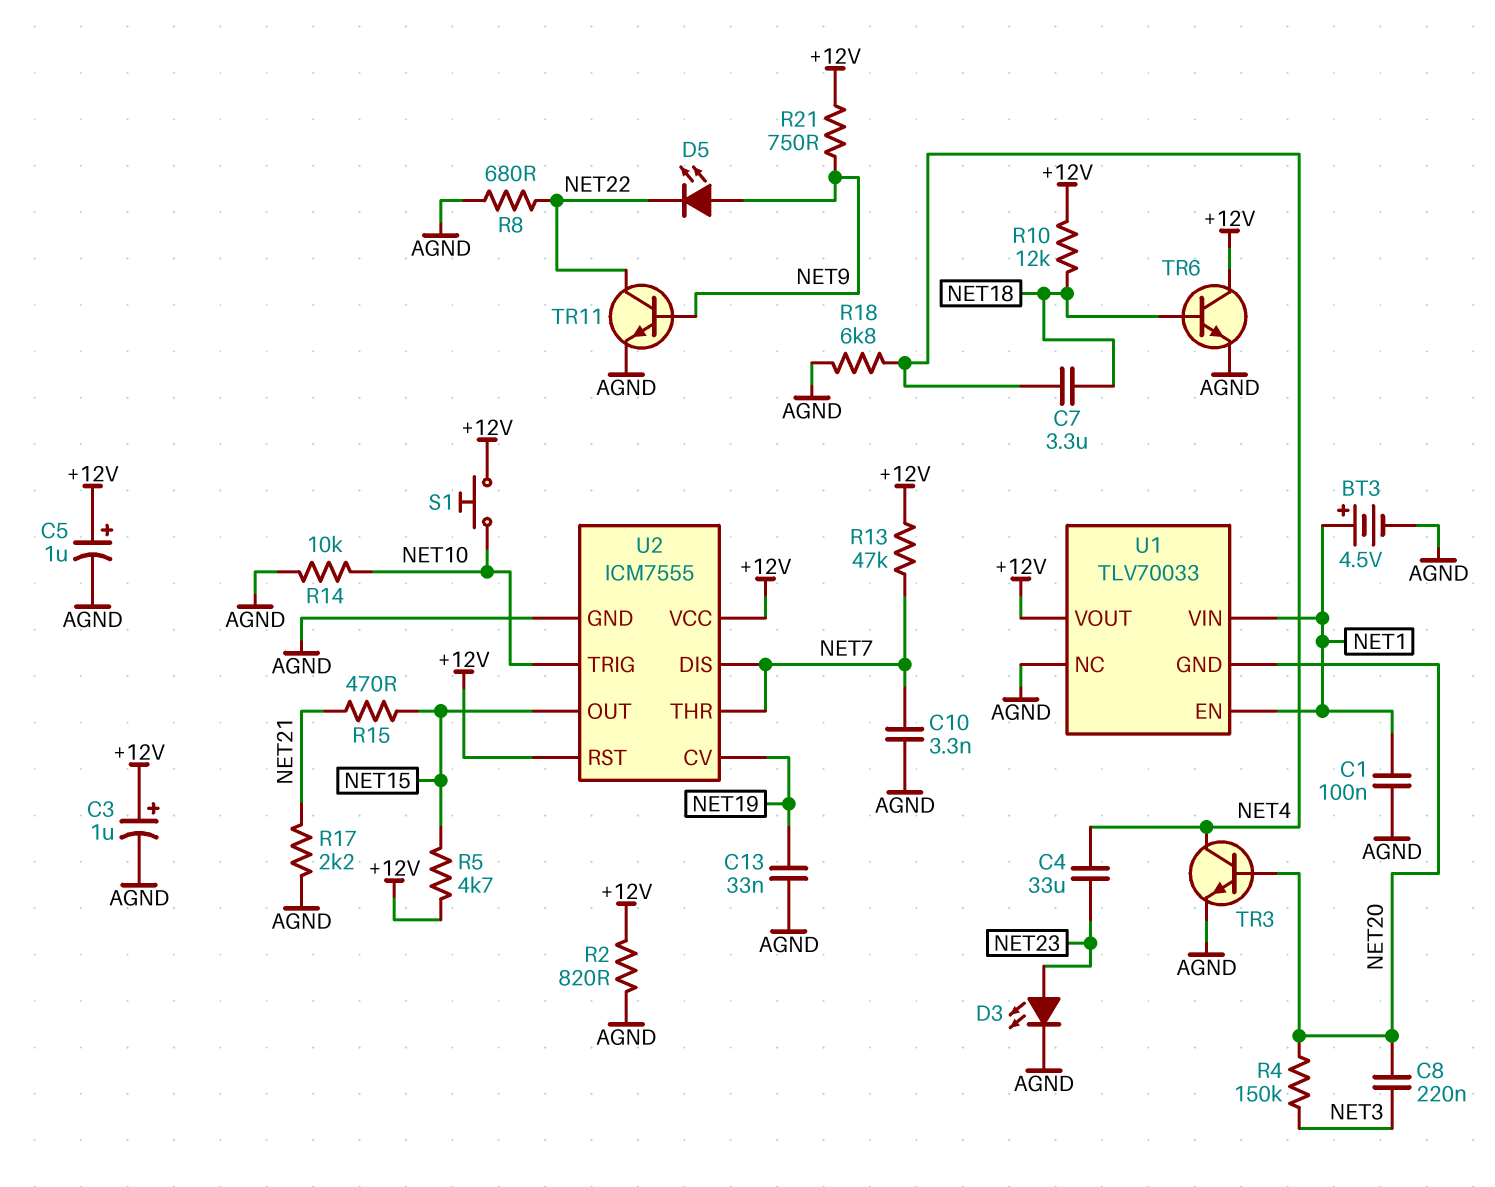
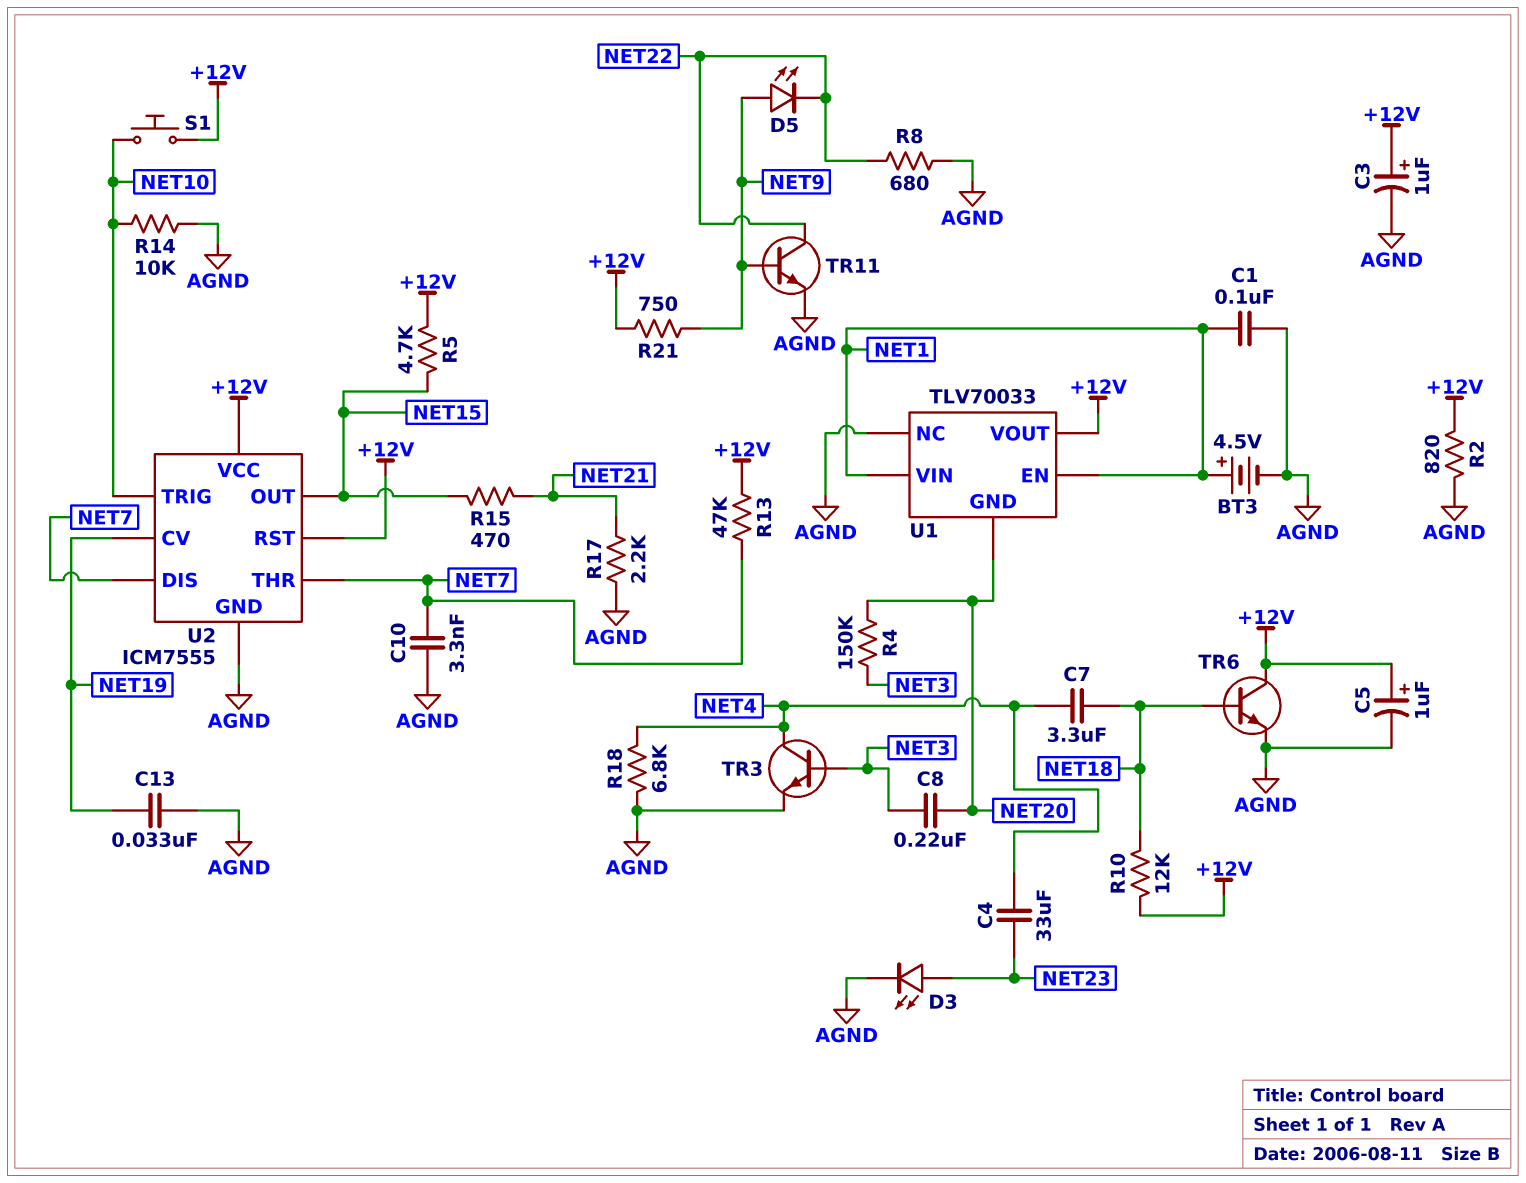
TR3: NPN (B NET20, C NET4, E AGND) -> NPN (B NET3, C NET4, E AGND)

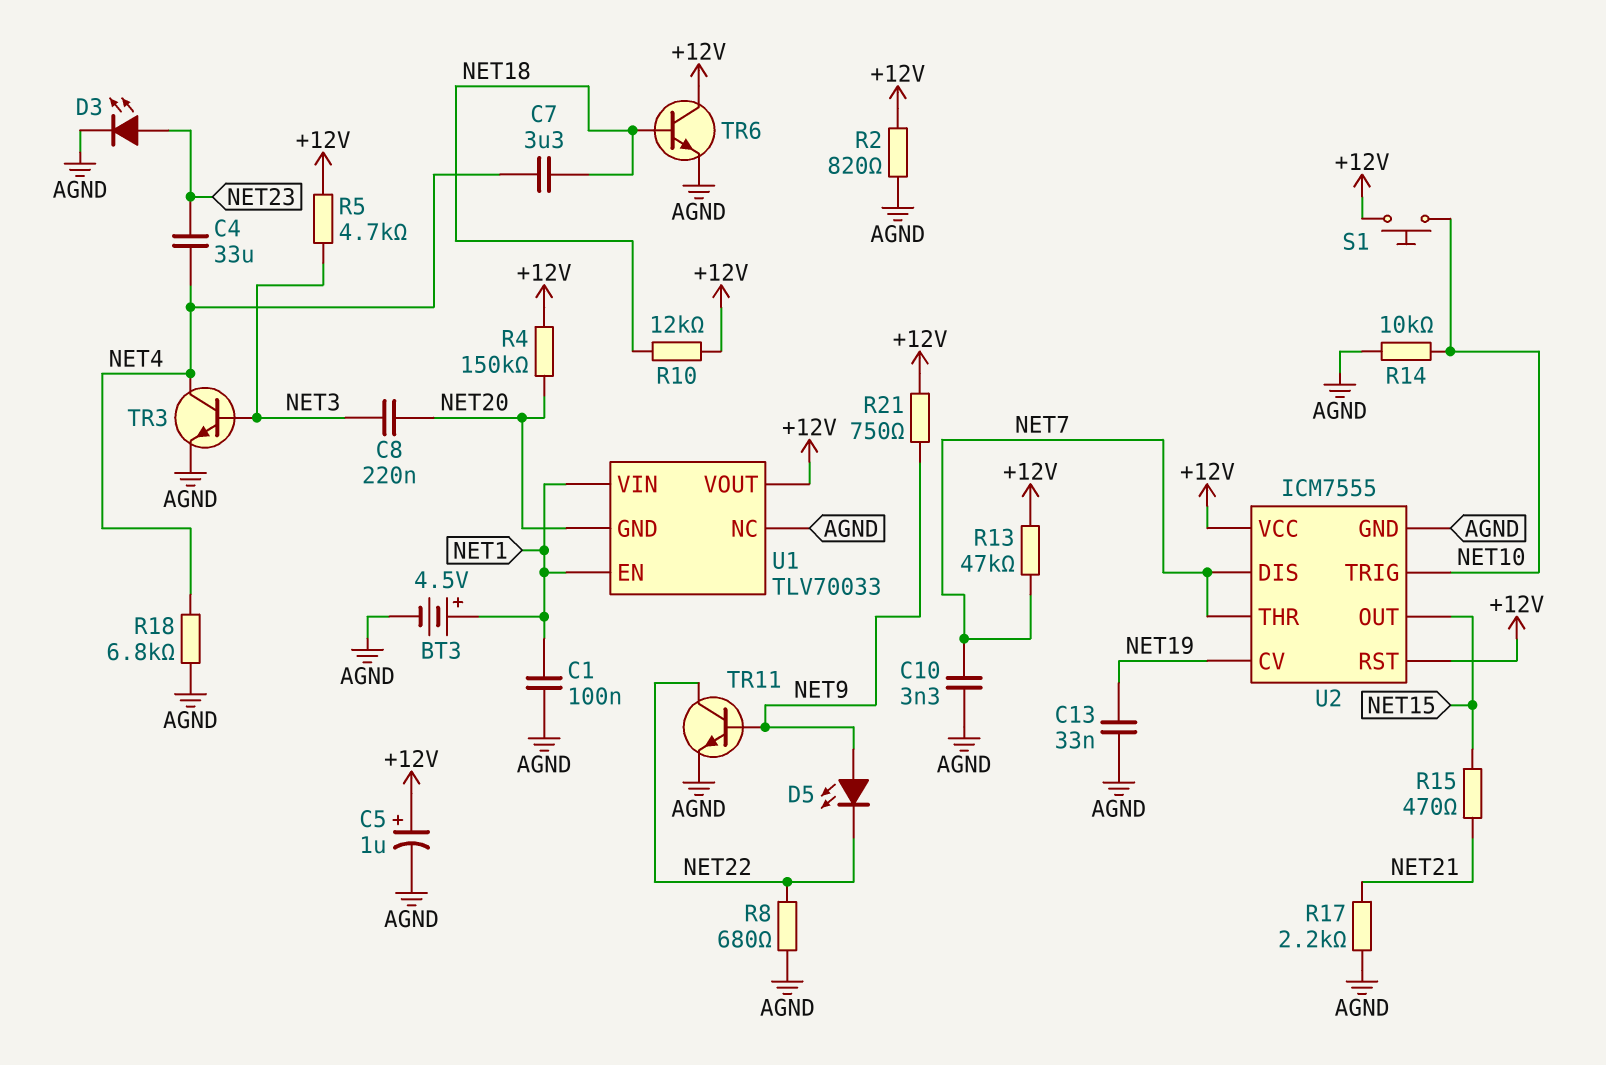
C3: 1uF (plus +12V, minus AGND) -> none
R4: 150k (NET3, NET20) -> 150k (+12V, NET20)
R5: 4.7k (+12V, NET15) -> 4.7k (+12V, NET3)

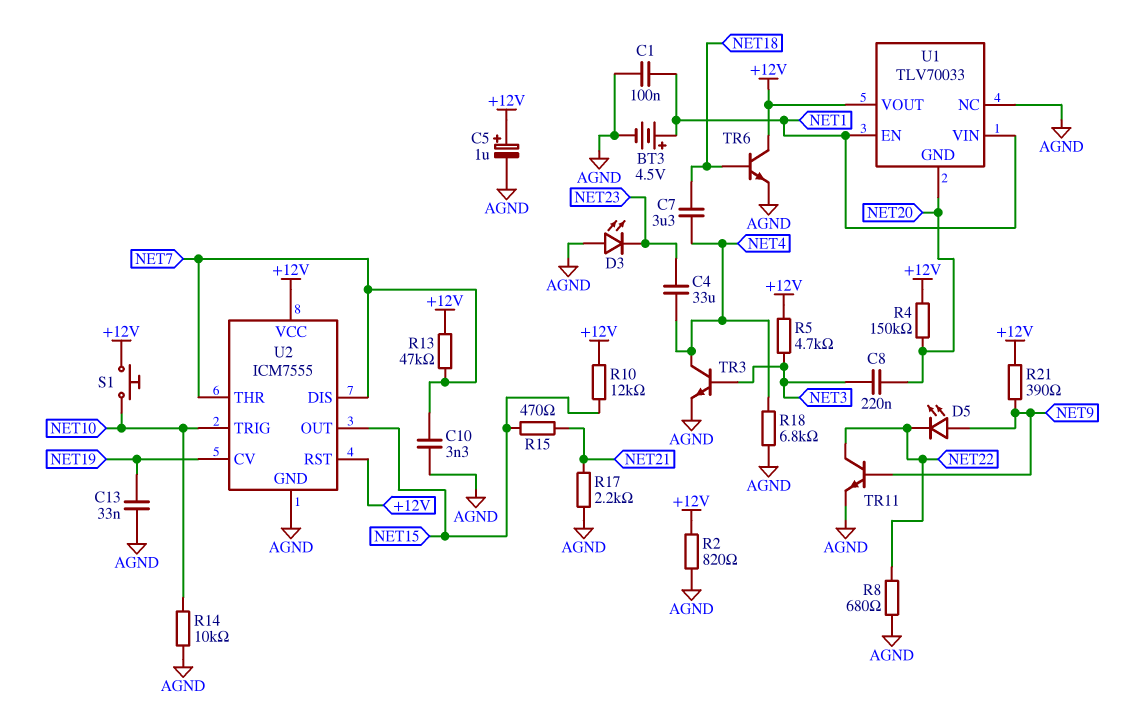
D3: LED (A NET23, K AGND) -> LED (A AGND, K NET23)
R10: 12k (+12V, NET18) -> 12k (+12V, NET15)
R21: 750 (+12V, NET9) -> 390 (+12V, NET9)

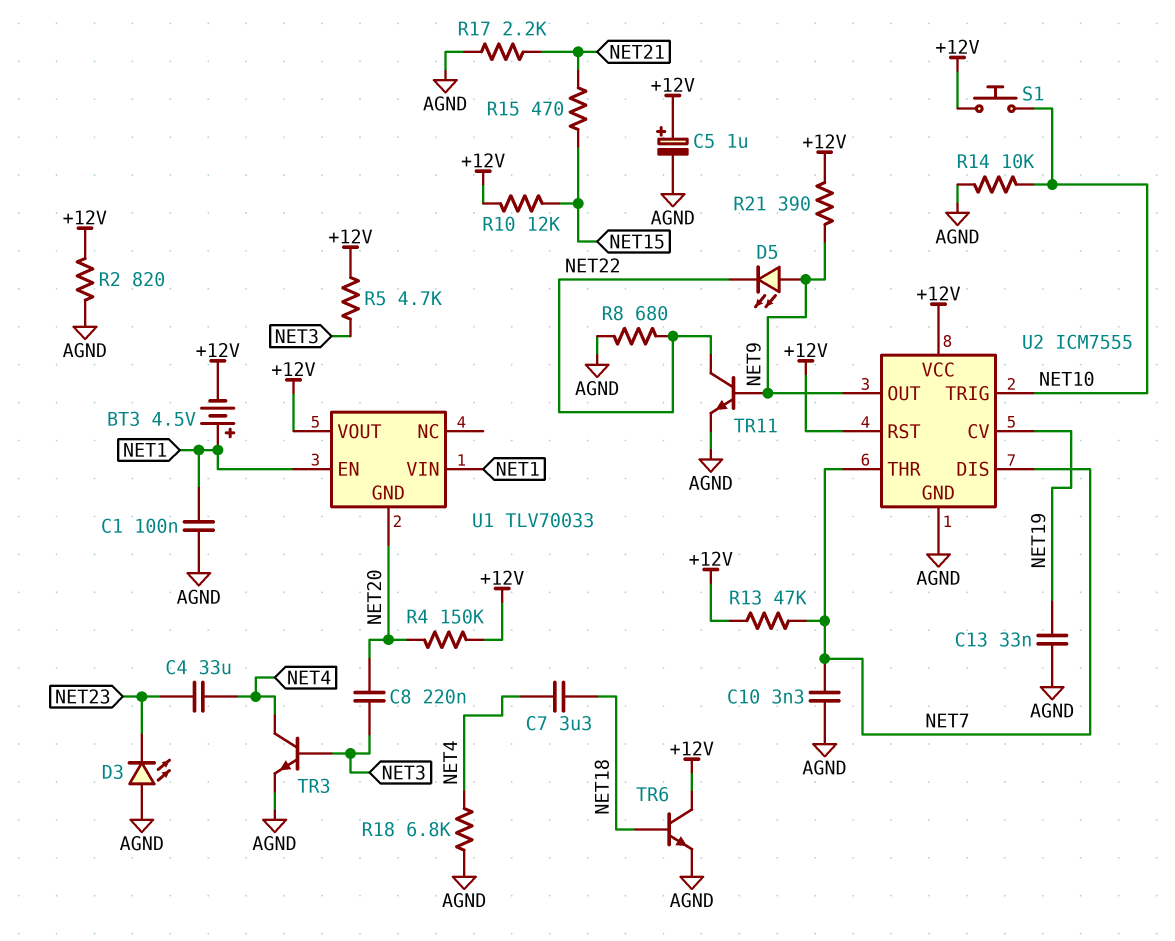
BT3: 4.5V (plus NET1, minus AGND) -> 4.5V (plus NET1, minus +12V)
U1 pin NC: AGND -> none
U2 pin OUT: NET15 -> NET9

